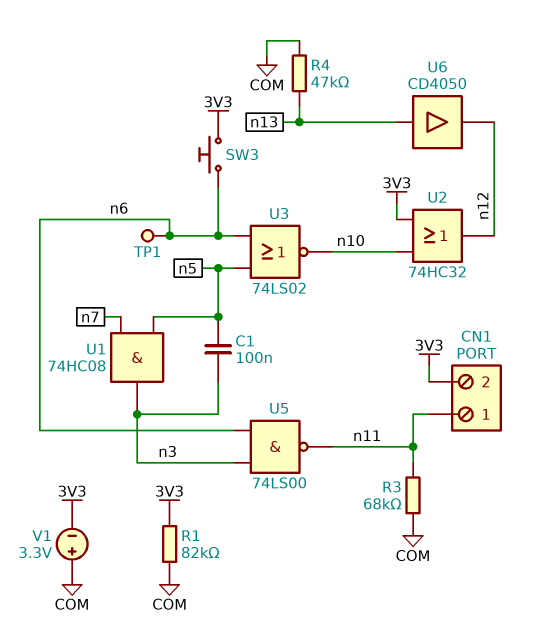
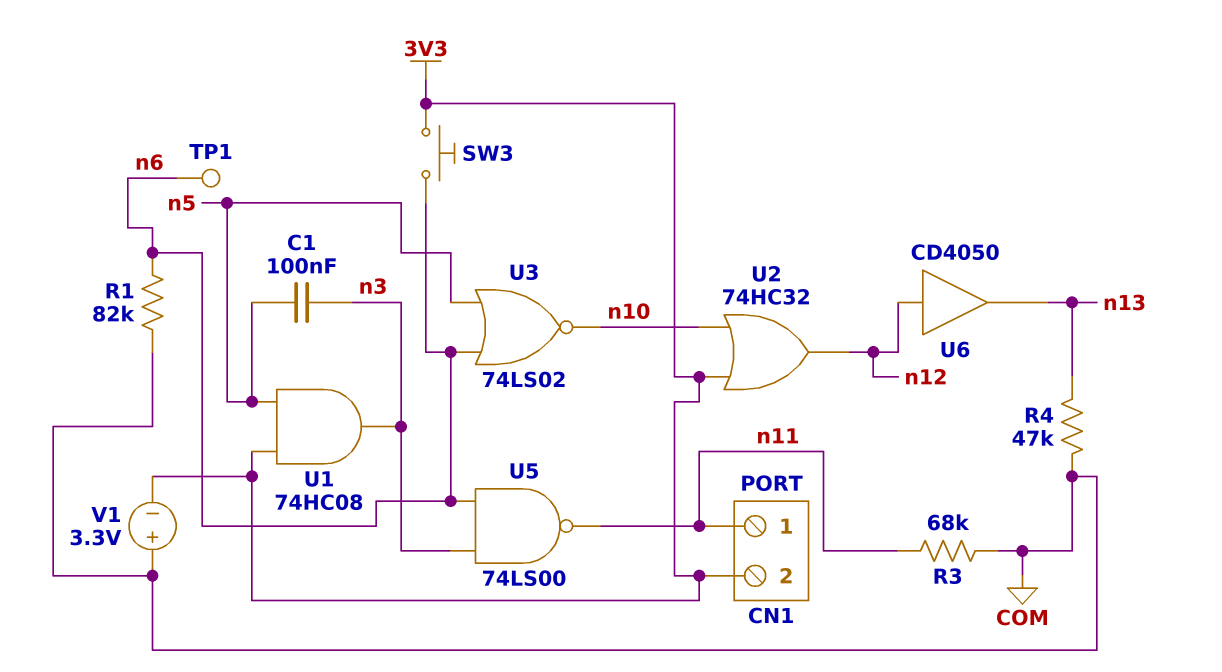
R1: 82k (3V3, COM) -> 82k (COM, n6)
U1: AND 74HC08 (in n5, in n7, out n3) -> AND 74HC08 (in 3V3, in n5, out n3)
U6: buffer CD4050 (in n13, out n12) -> buffer CD4050 (in n12, out n13)

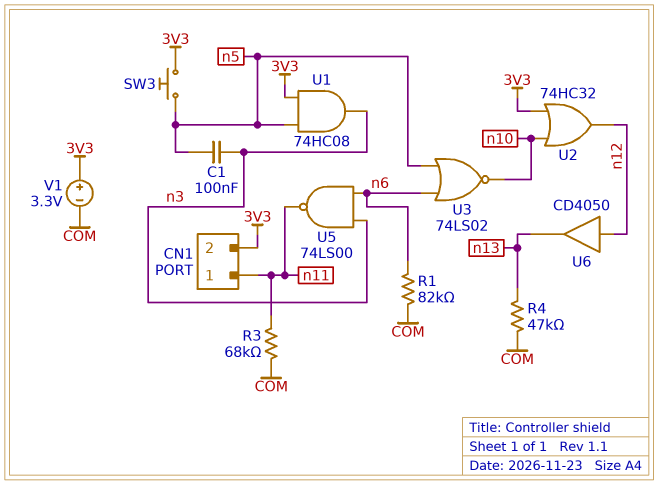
SW3: button (3V3, n6) -> button (3V3, n5)
TP1: test point (n6) -> none
V1: 3.3V (plus COM, minus 3V3) -> 3.3V (plus 3V3, minus COM)

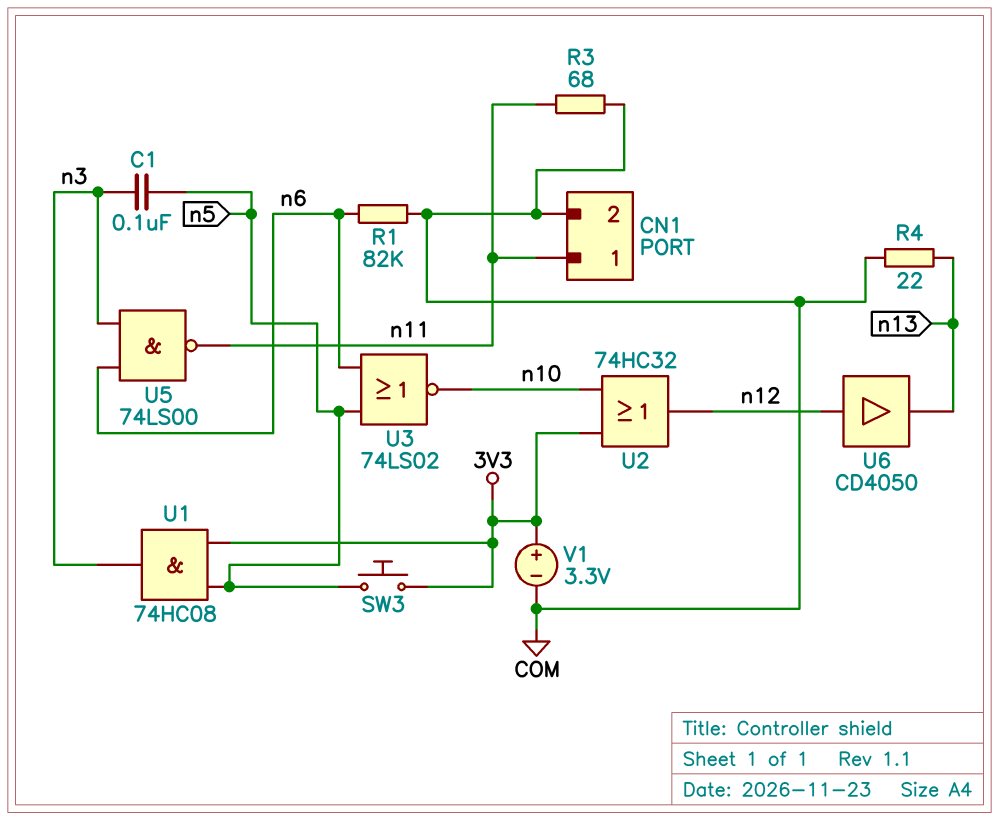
CN1 pin 2: 3V3 -> COM
R3: 68k (COM, n11) -> 68 (COM, n11)
R4: 47k (COM, n13) -> 22 (COM, n13)

